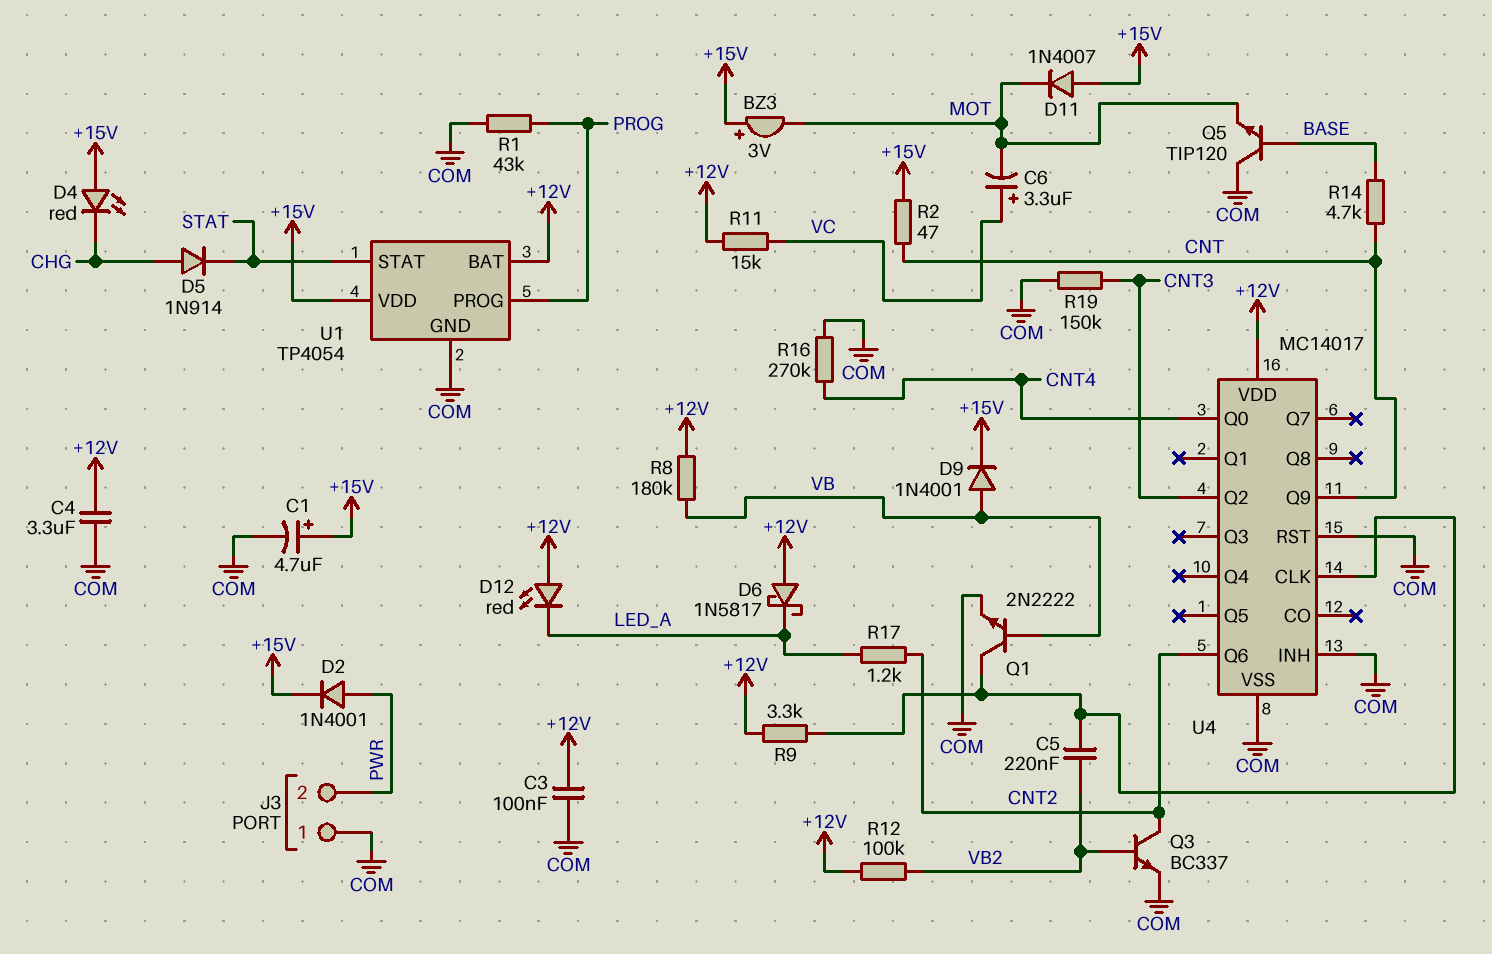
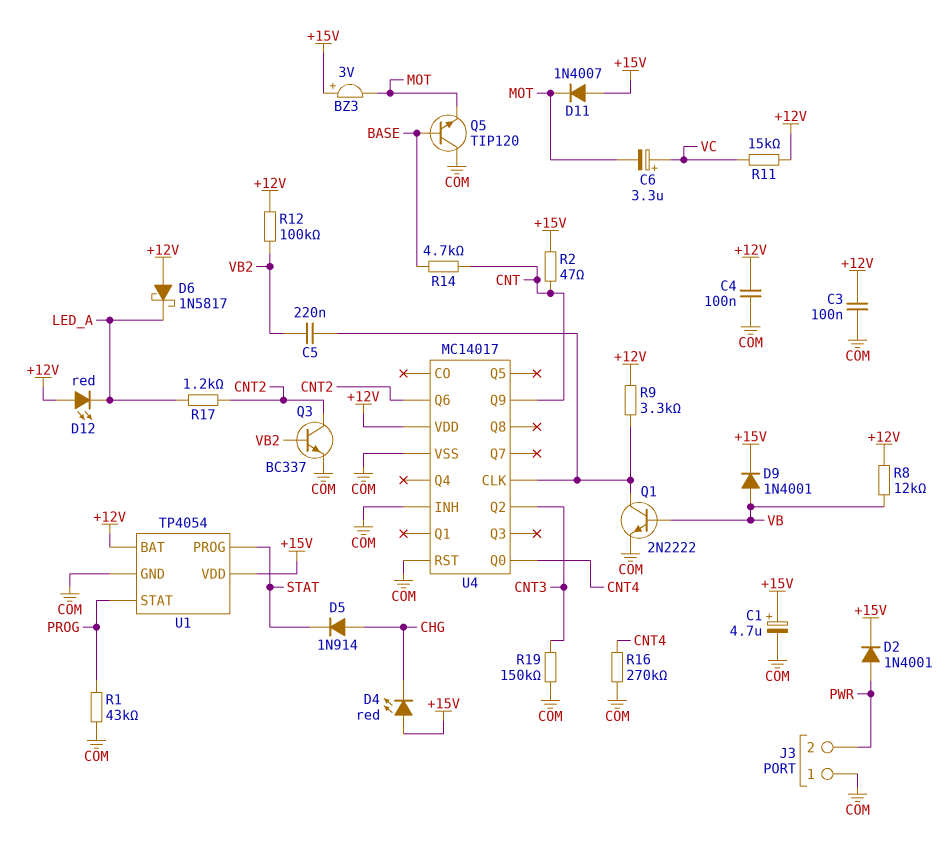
C4: 3.3uF (+12V, COM) -> 100nF (+12V, COM)
R8: 180k (+12V, VB) -> 12k (+12V, VB)
U1 pin PROG: PROG -> STAT
U1 pin STAT: STAT -> PROG

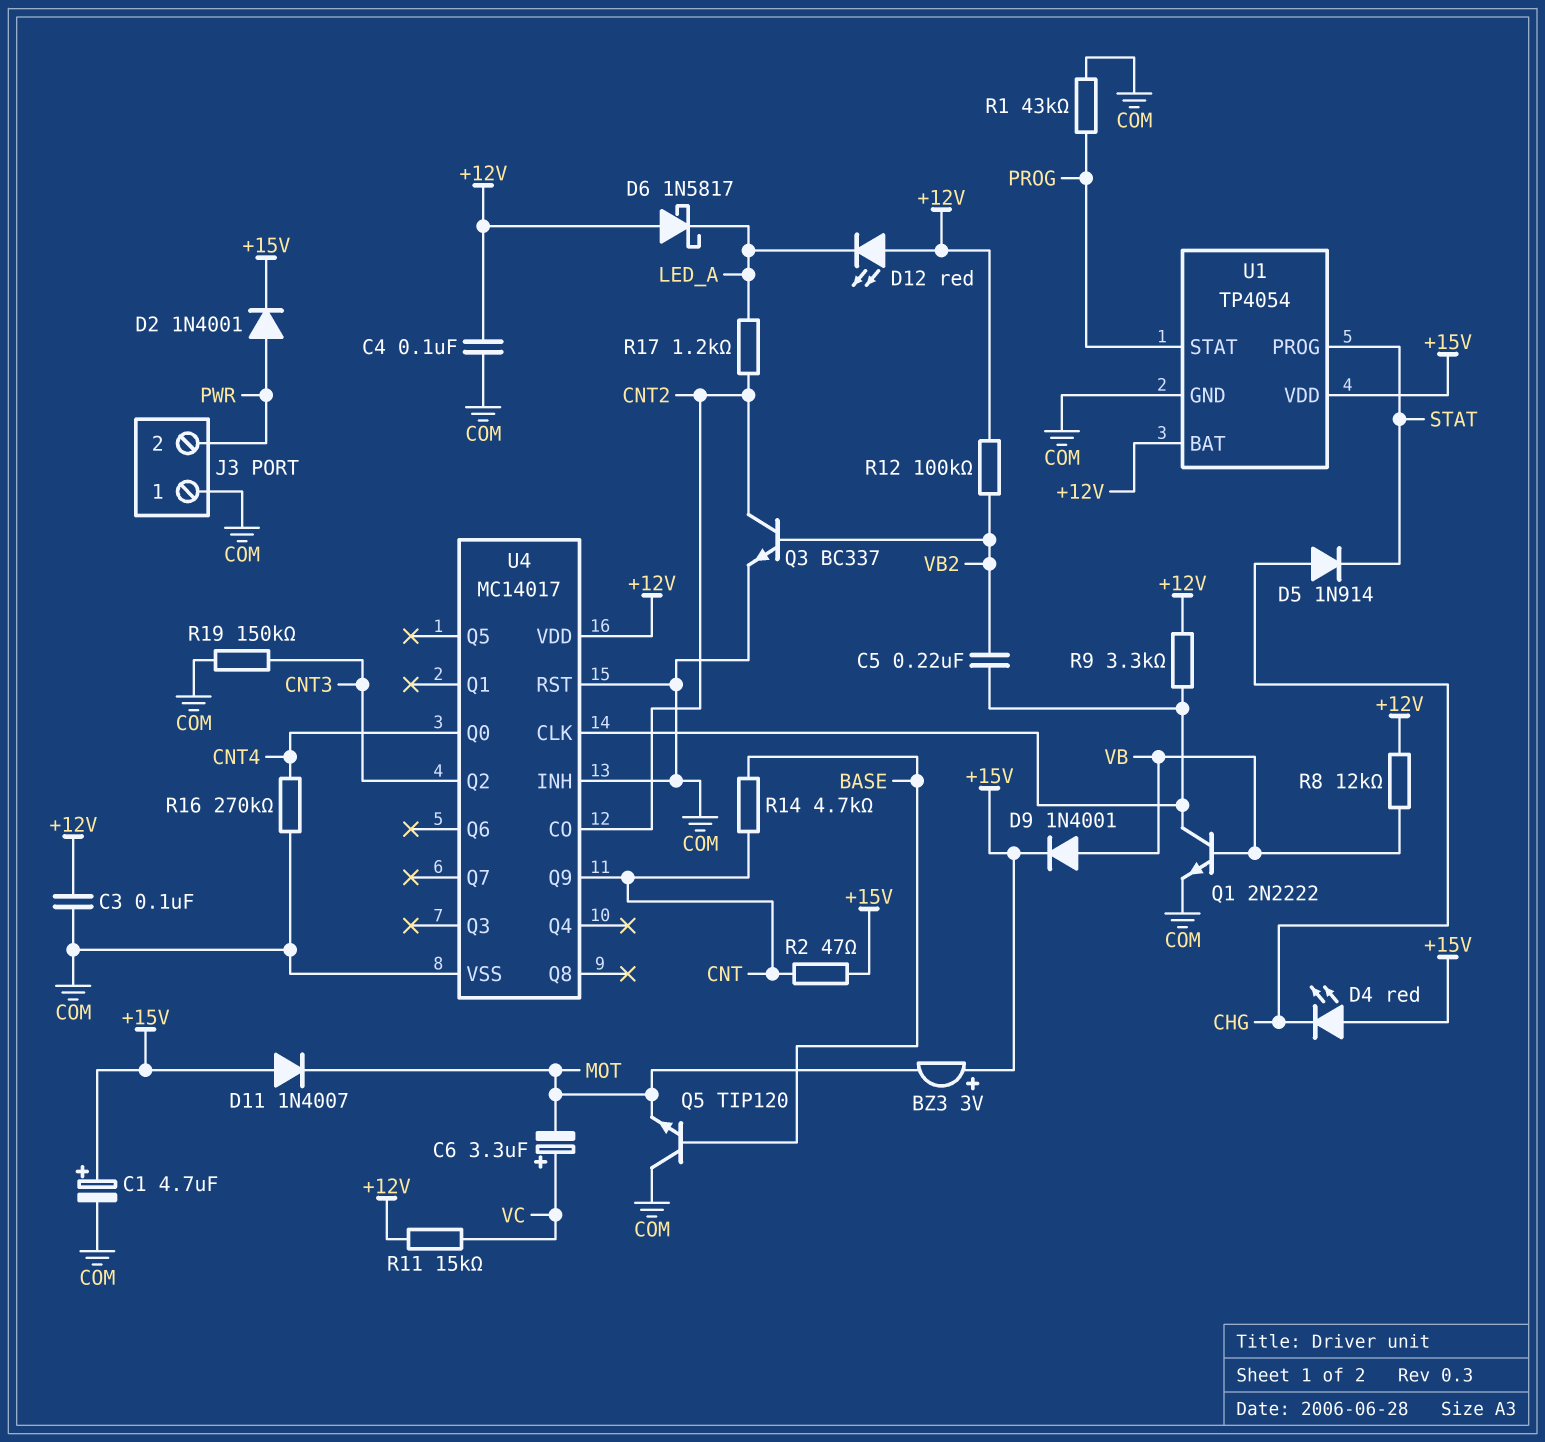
U4 pin CO: none -> CNT2
U4 pin Q6: CNT2 -> none

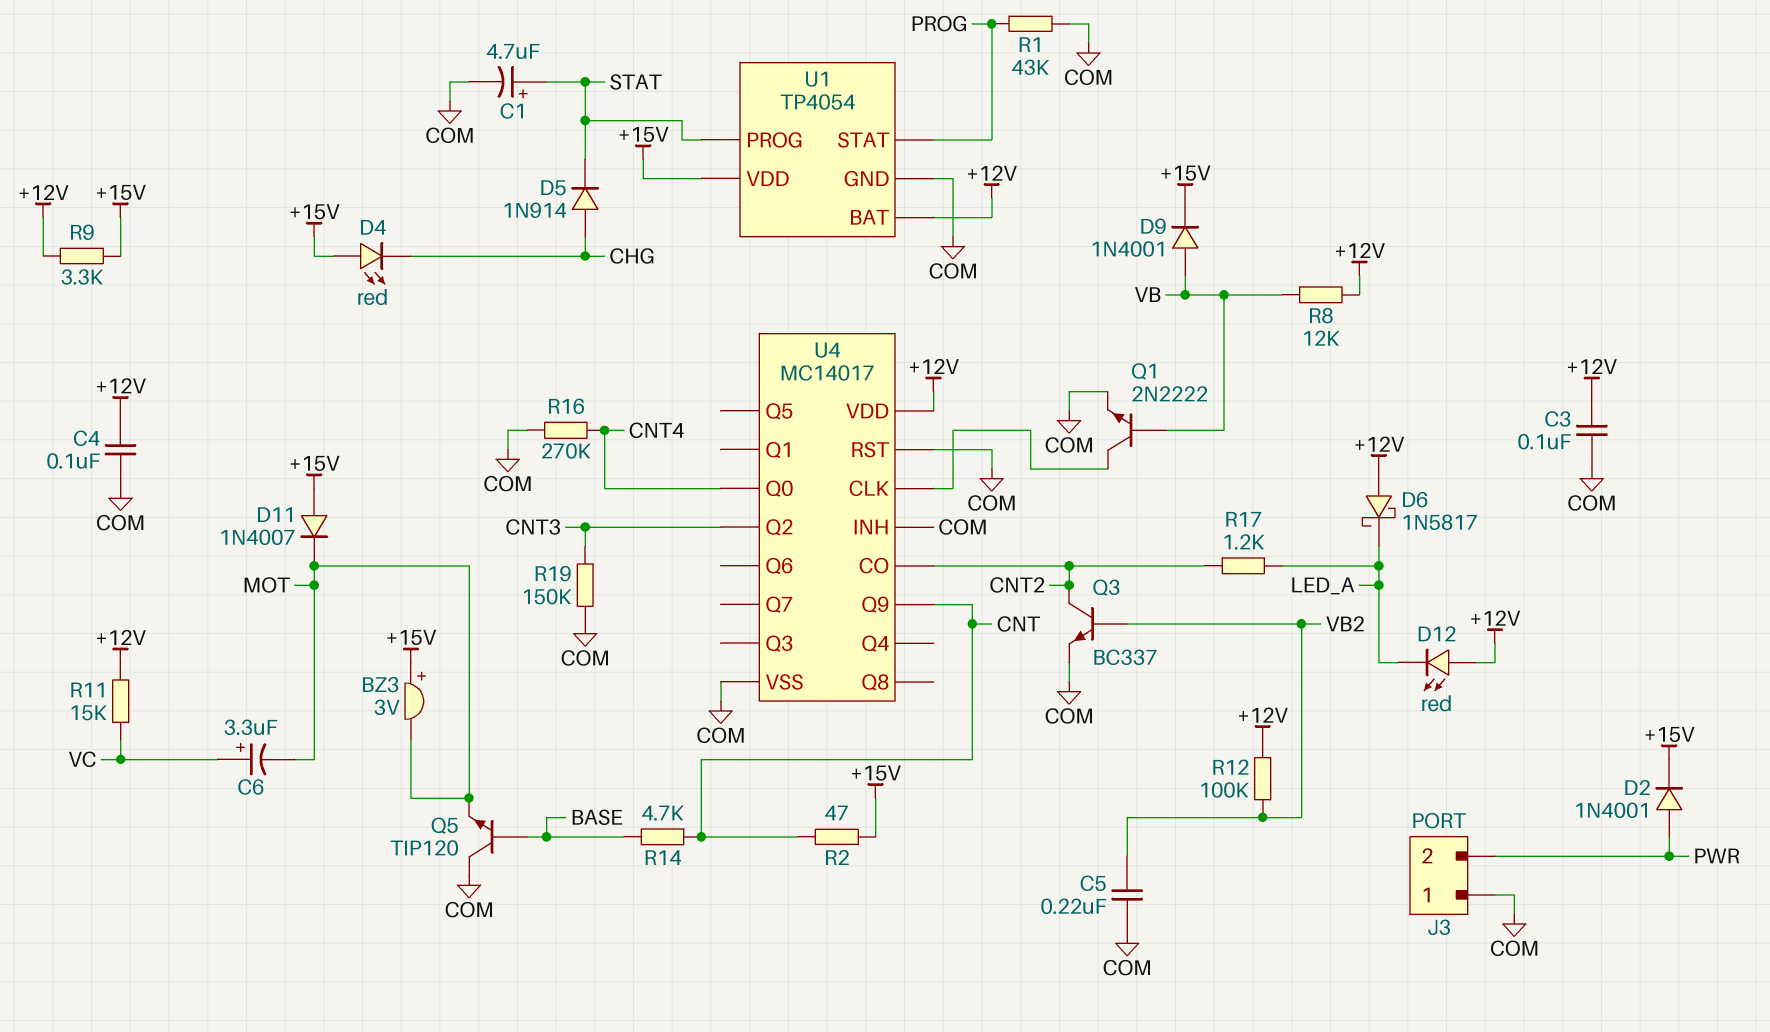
C1: 4.7uF (plus +15V, minus COM) -> 4.7uF (plus STAT, minus COM)
C5: 220nF (U4/CLK, VB2) -> 220nF (COM, VB2)
R9: 3.3k (+12V, U4/CLK) -> 3.3k (+12V, +15V)

